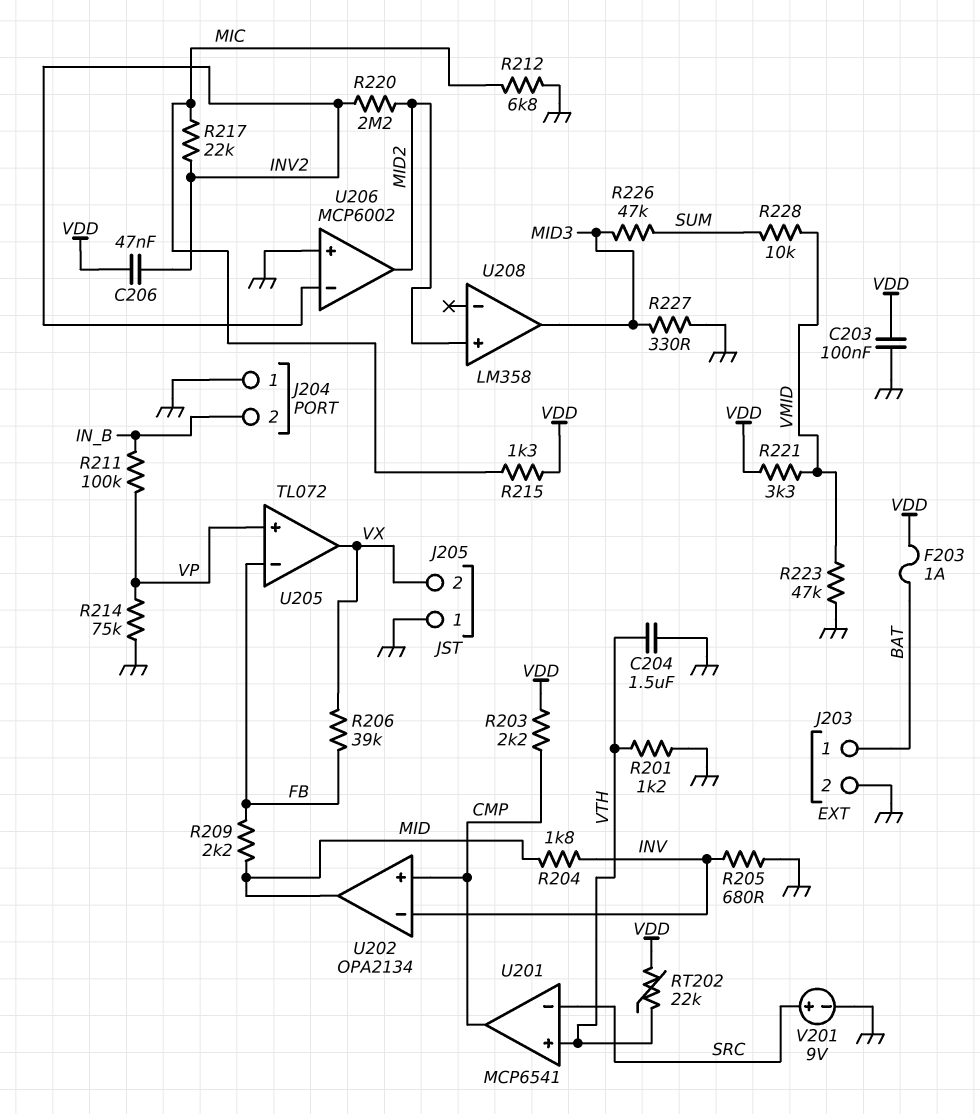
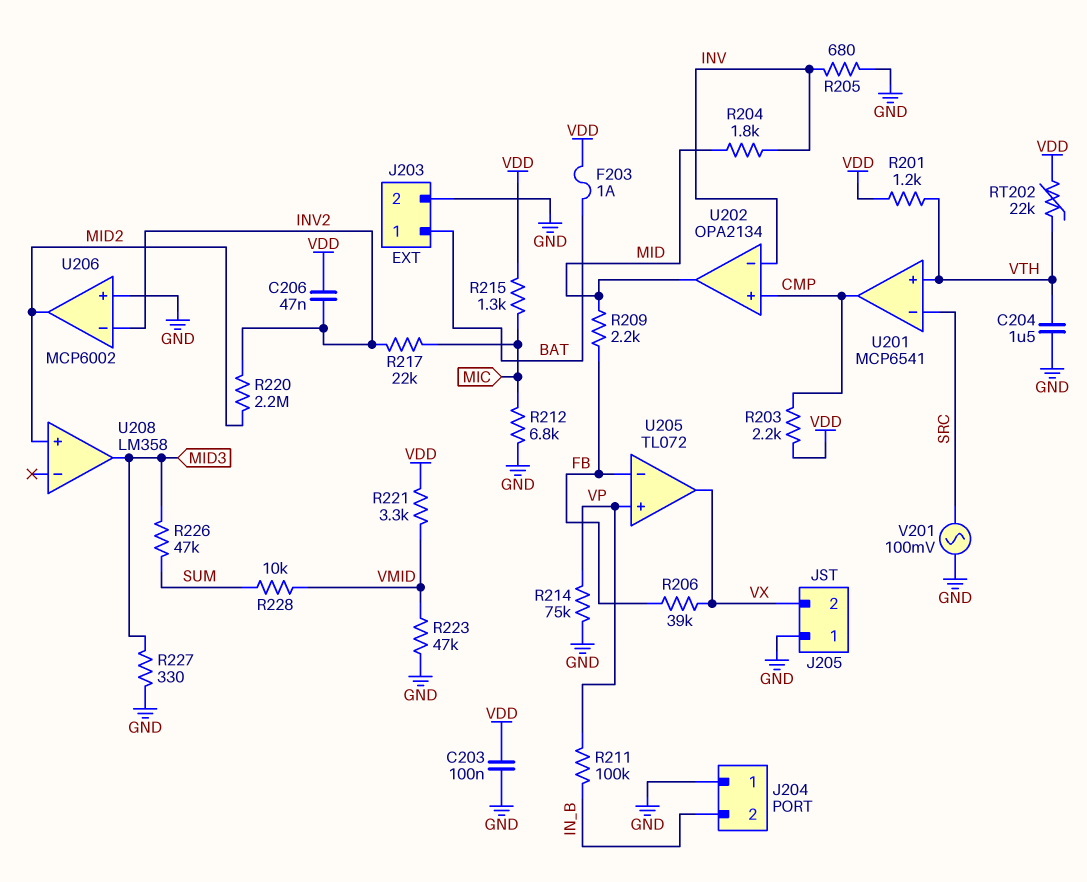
R201: 1.2k (GND, VTH) -> 1.2k (VDD, VTH)
V201: 9V (plus SRC, minus GND) -> AC 100mV (GND, SRC)

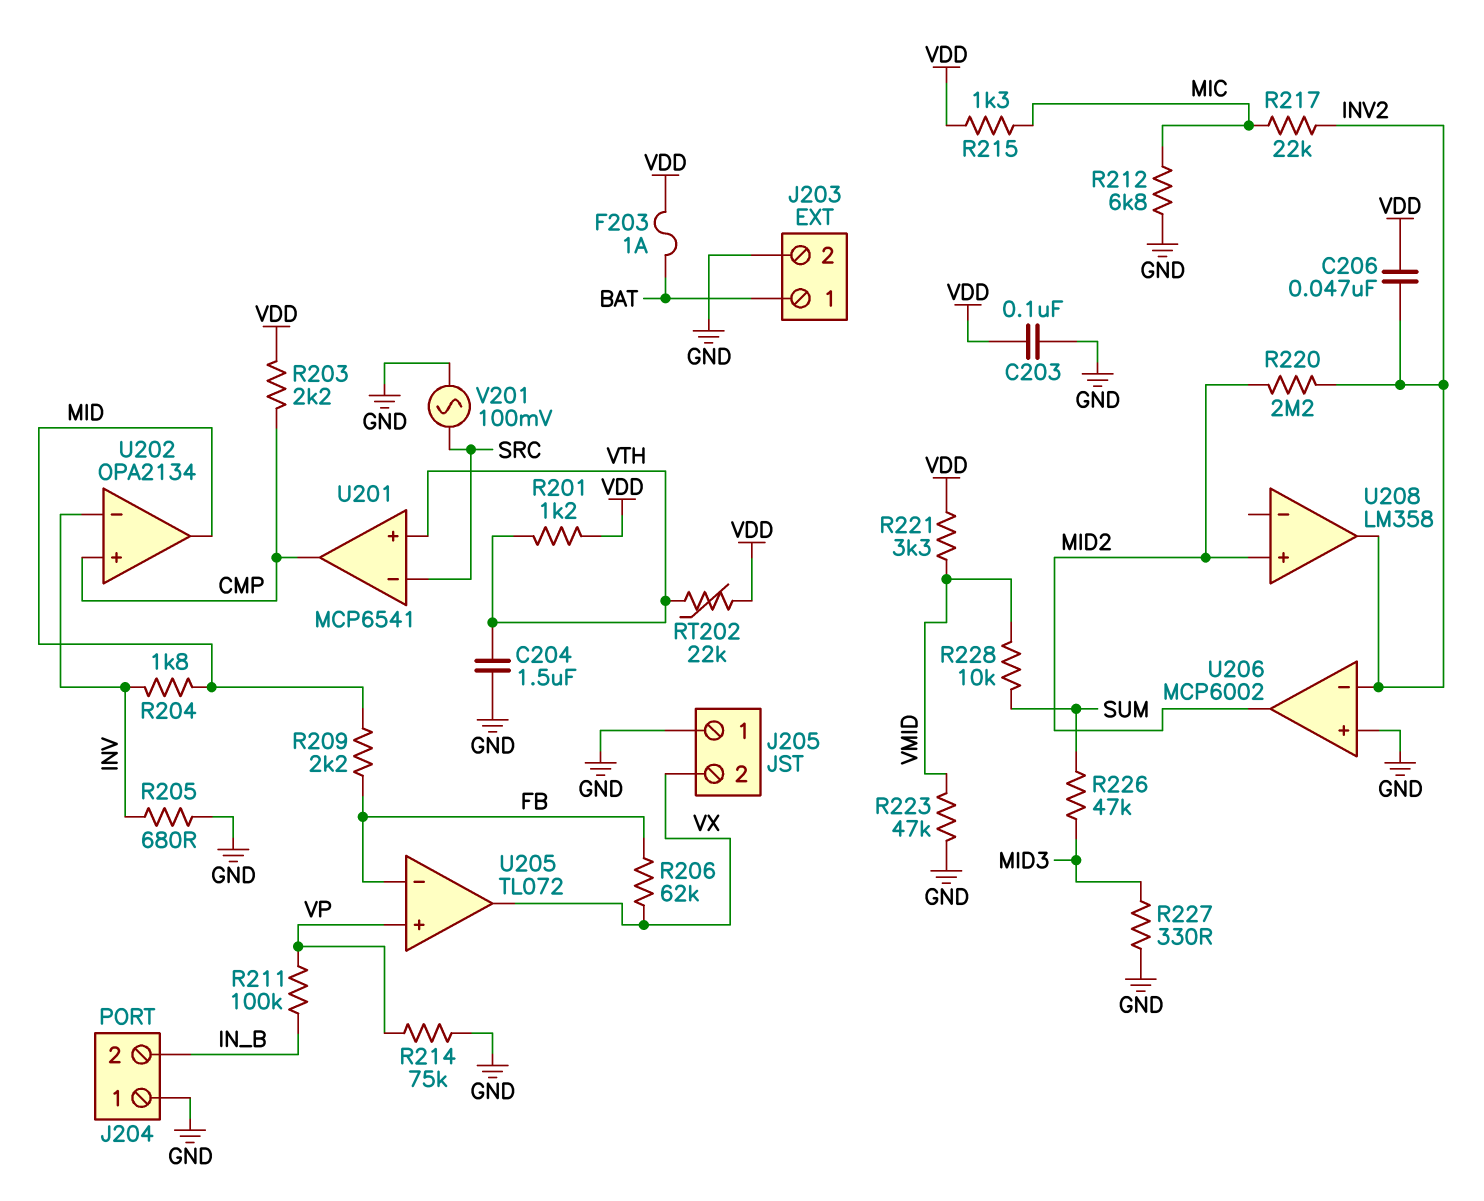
R206: 39k (FB, VX) -> 62k (FB, VX)
U208 pin out: MID3 -> INV2

